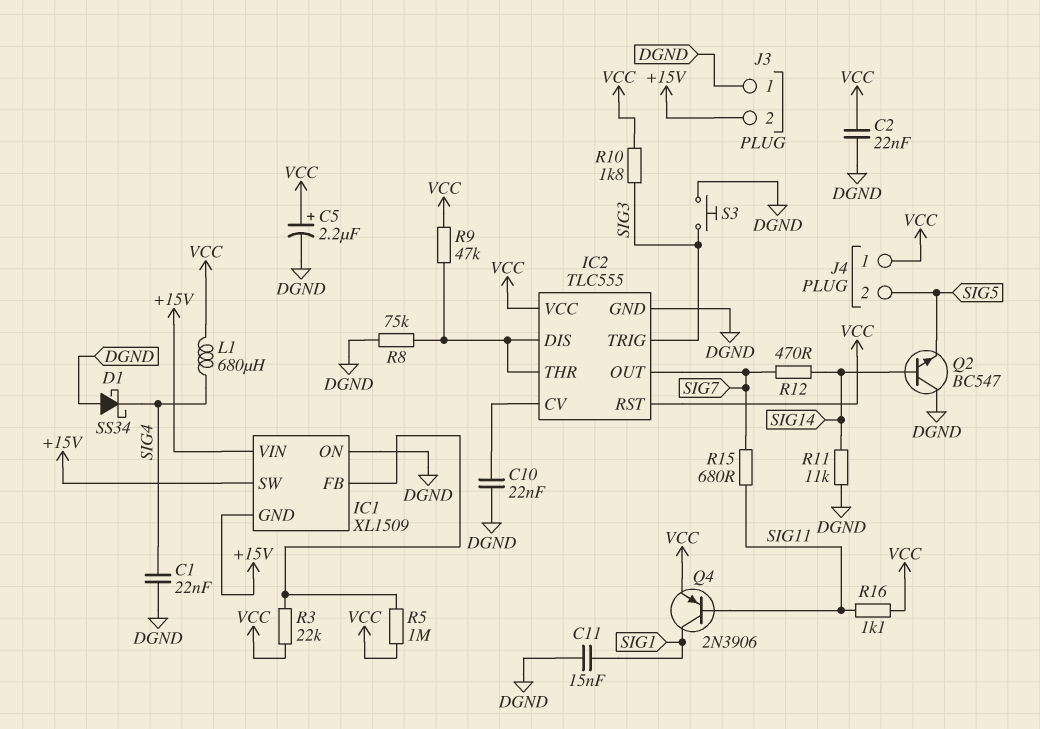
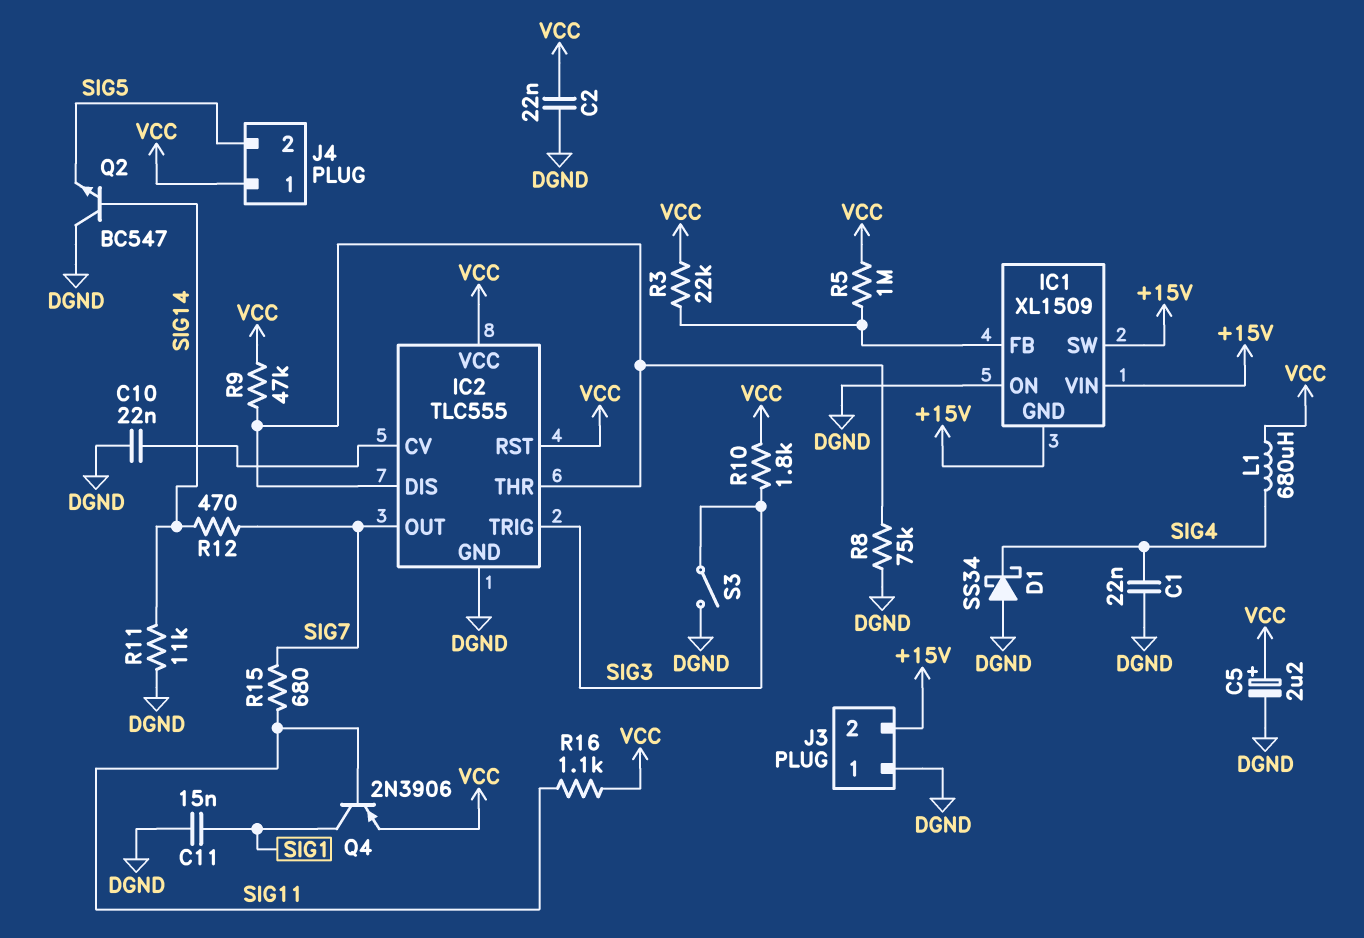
S3: button (DGND, SIG3) -> switch (DGND, SIG3)

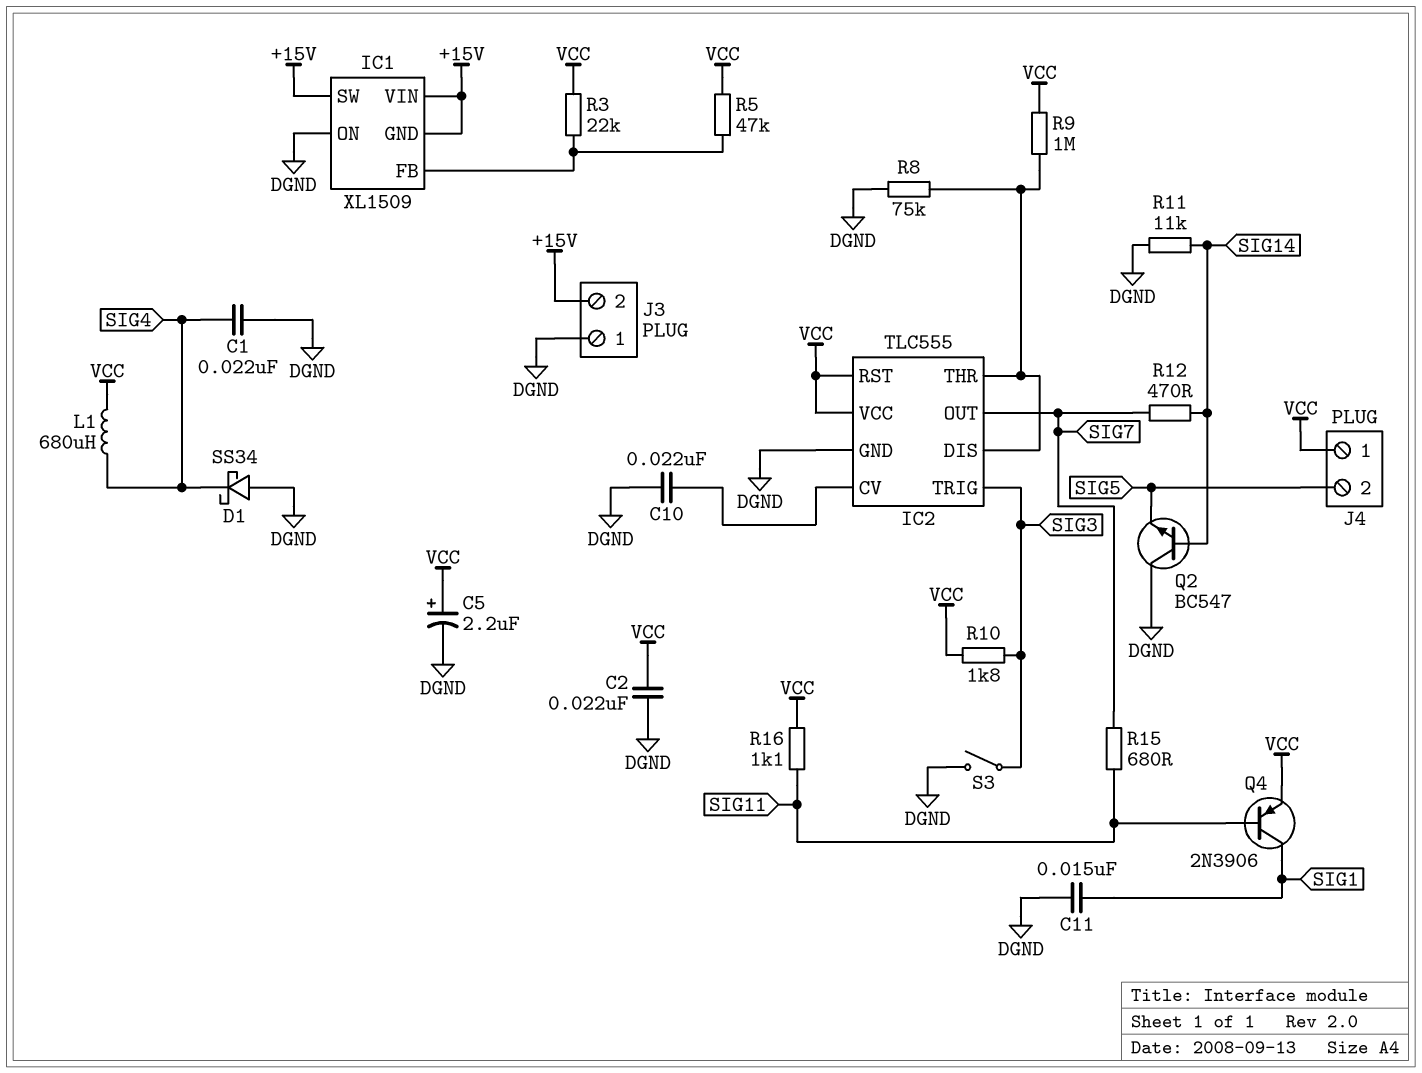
R5: 1M (IC1/FB, VCC) -> 47k (IC1/FB, VCC)
R9: 47k (IC2/DIS, VCC) -> 1M (IC2/DIS, VCC)

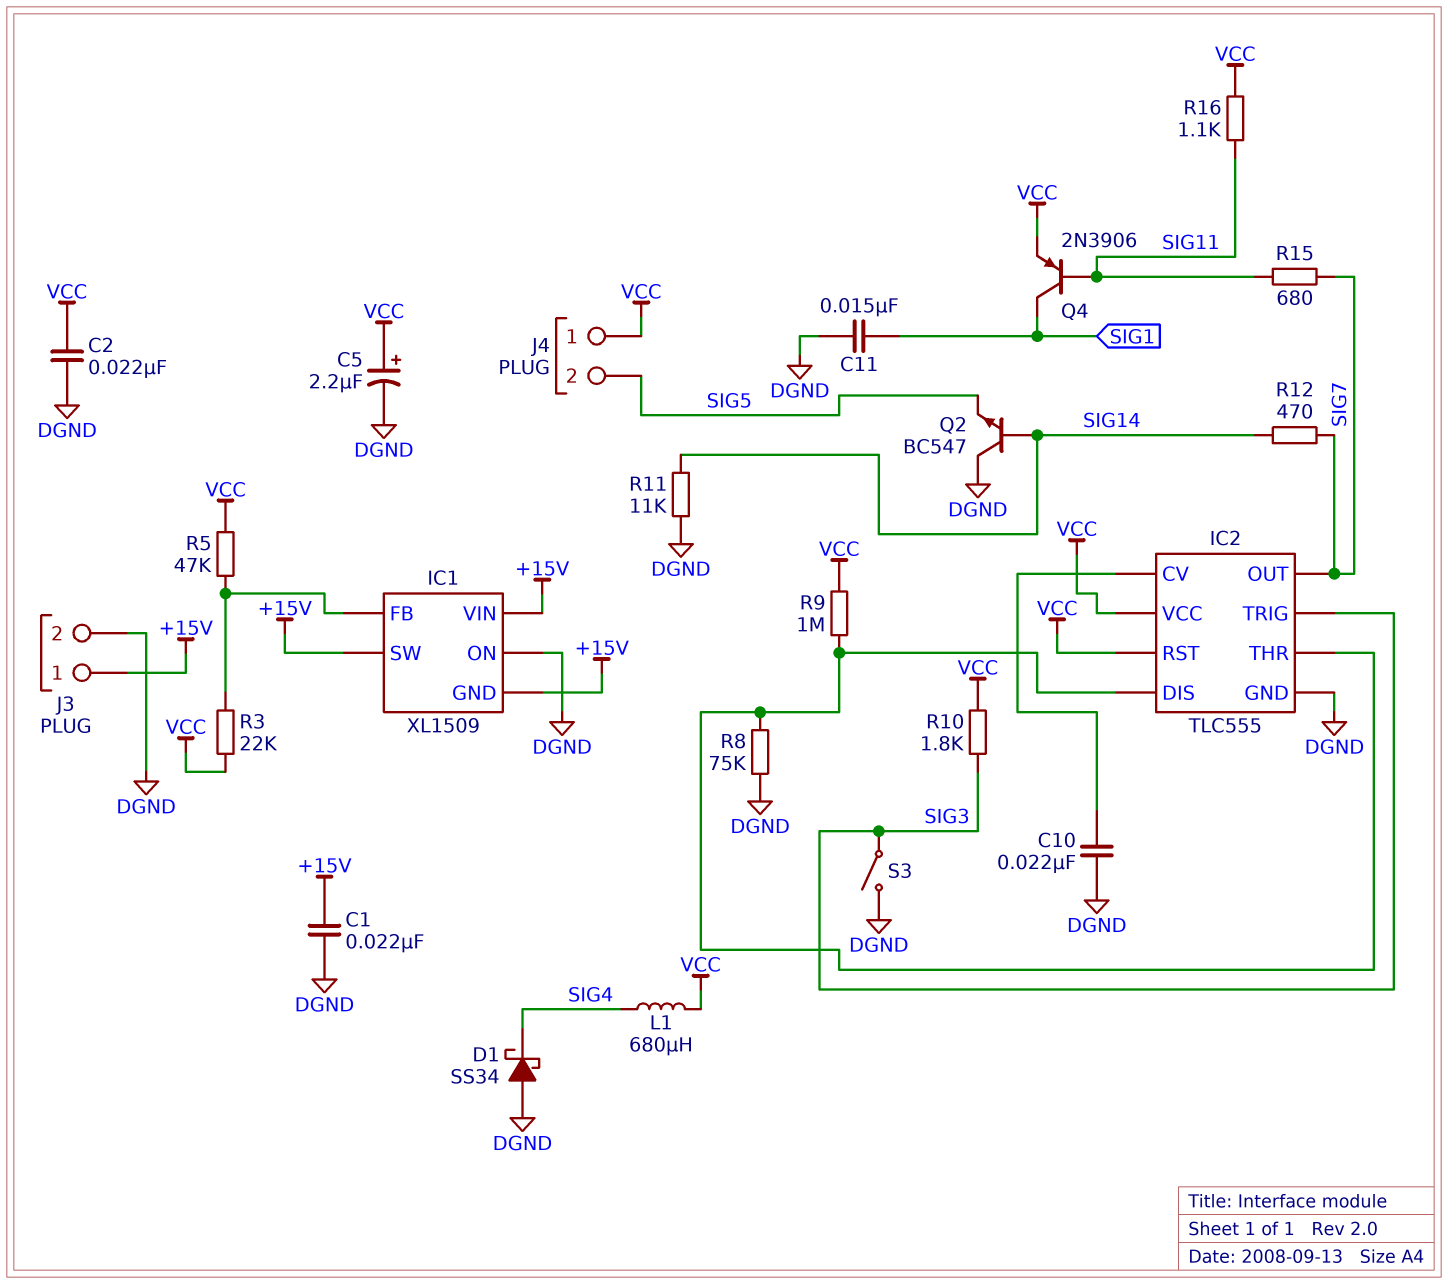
C1: 22nF (DGND, SIG4) -> 22nF (+15V, DGND)
J3 pin 1: DGND -> +15V
J3 pin 2: +15V -> DGND

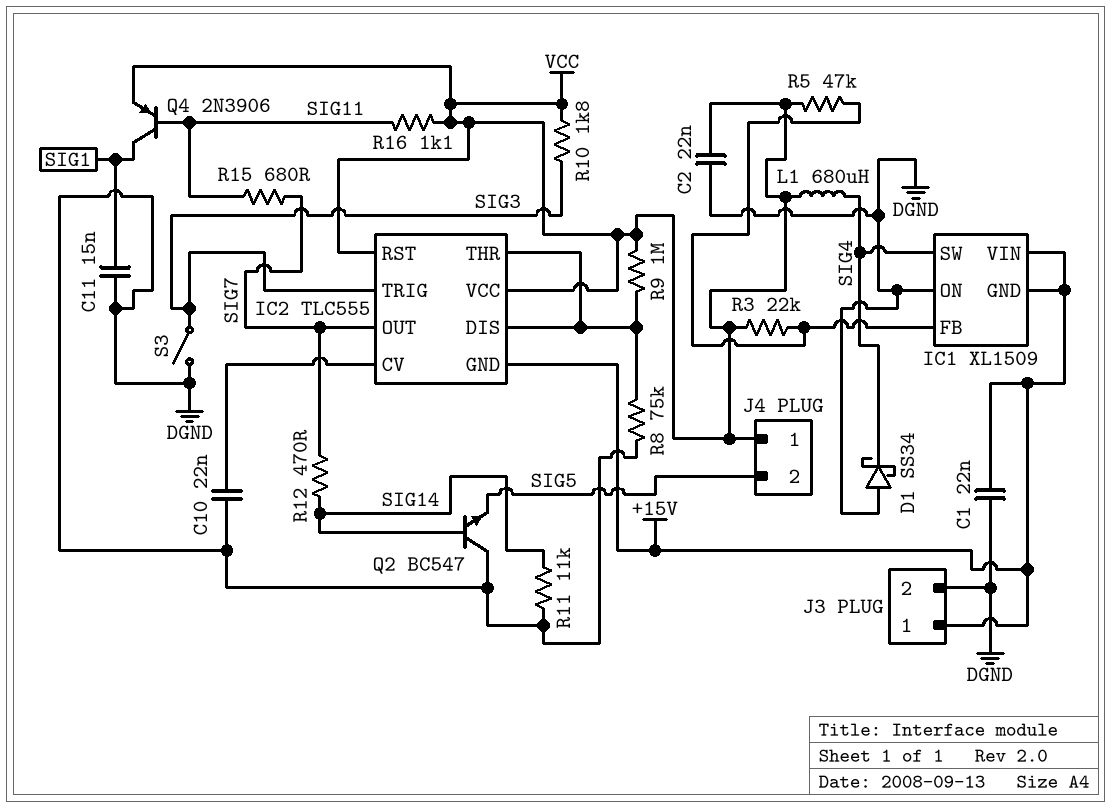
C5: 2.2uF (plus VCC, minus DGND) -> none
IC1 pin SW: +15V -> SIG4
IC2 pin GND: DGND -> +15V

